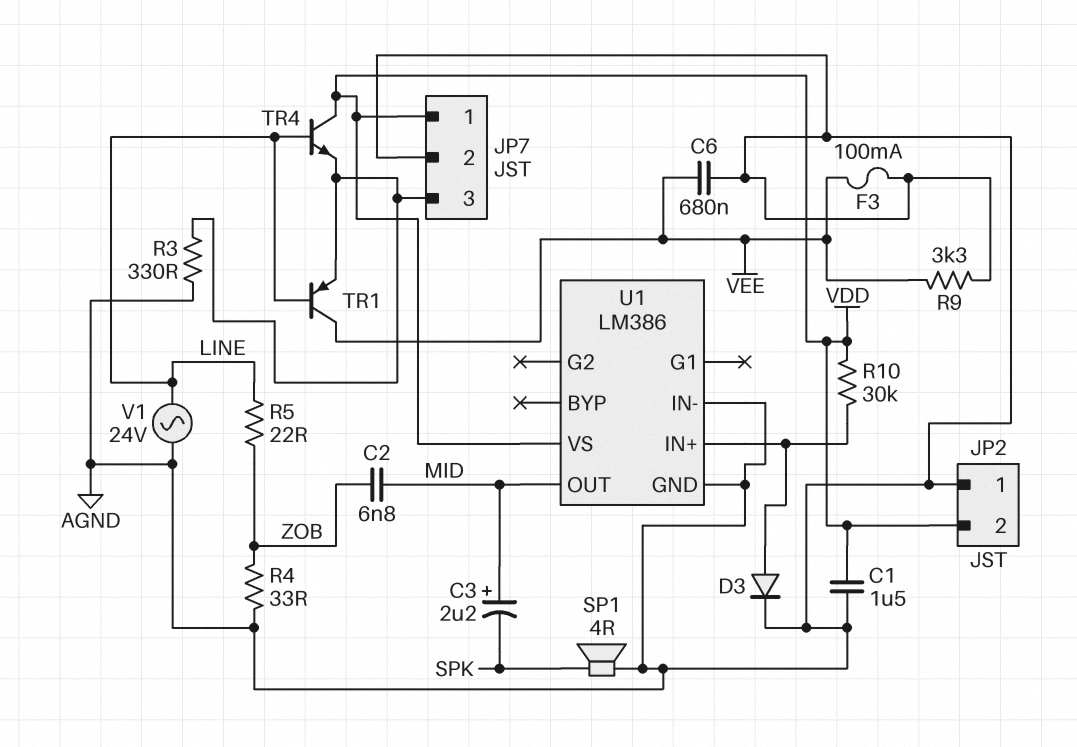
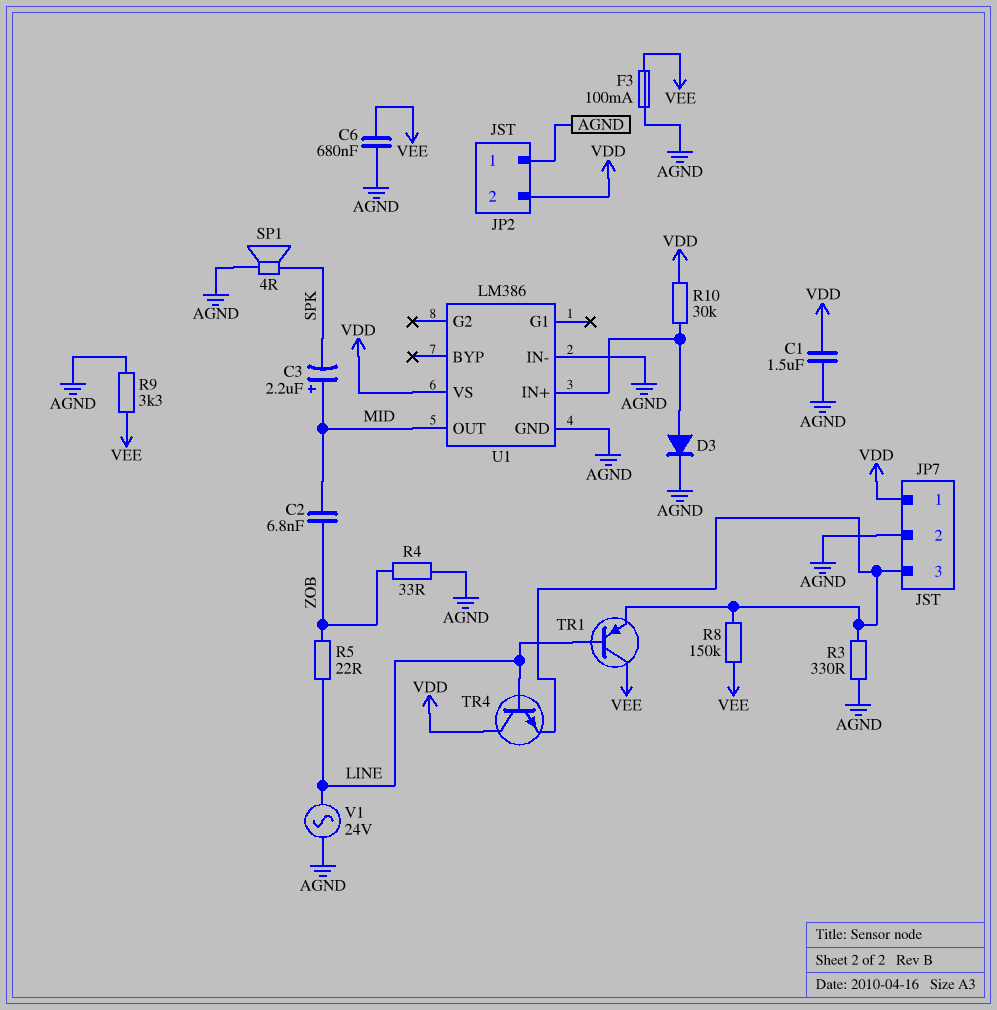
R8: none -> 150k (JP7/3, VEE)

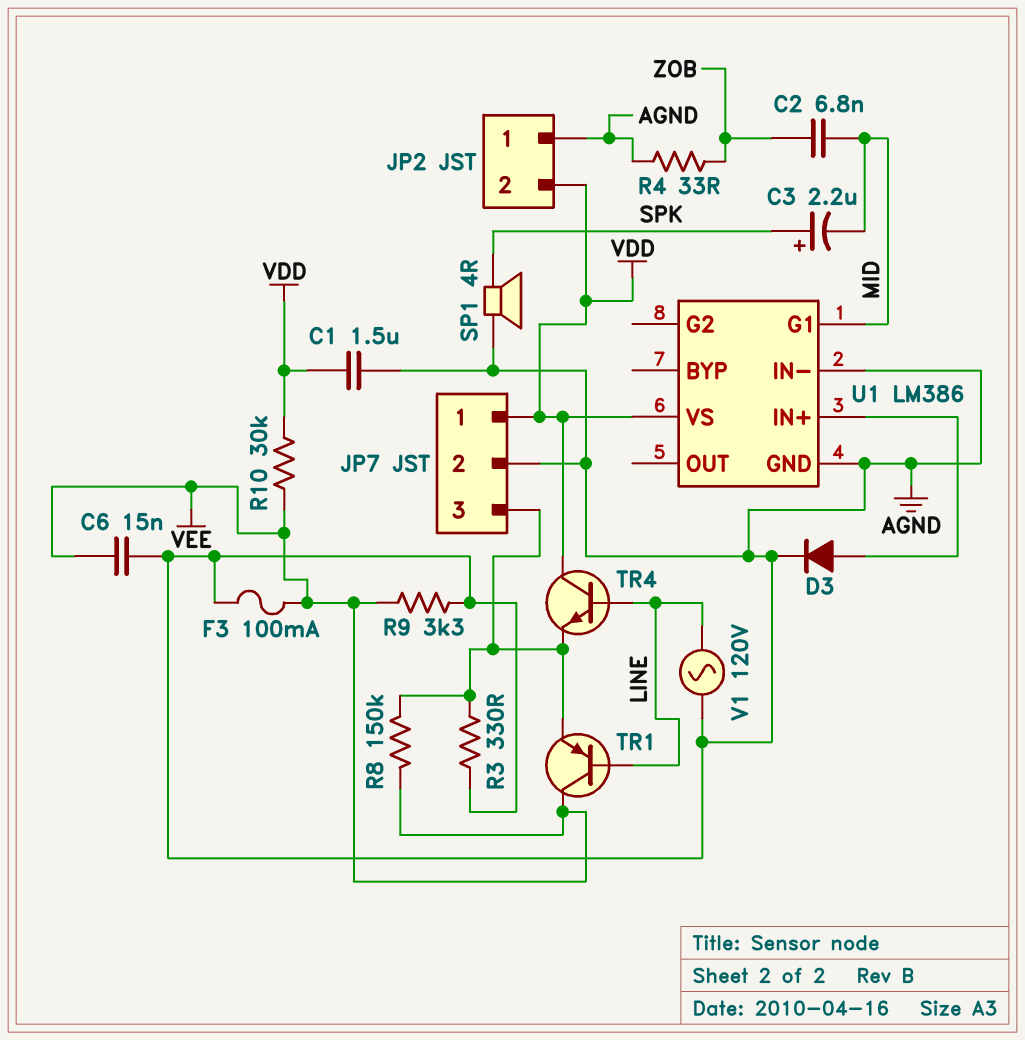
C3: 2.2uF (plus MID, minus SPK) -> 2.2uF (plus SPK, minus MID)
C6: 680nF (AGND, VEE) -> 15nF (AGND, VEE)
R5: 22 (LINE, ZOB) -> none
R10: 30k (U1/IN+, VDD) -> 30k (VDD, VEE)
U1 pin G1: none -> MID
U1 pin OUT: MID -> none
V1: AC 24V (AGND, LINE) -> AC 120V (AGND, LINE)

